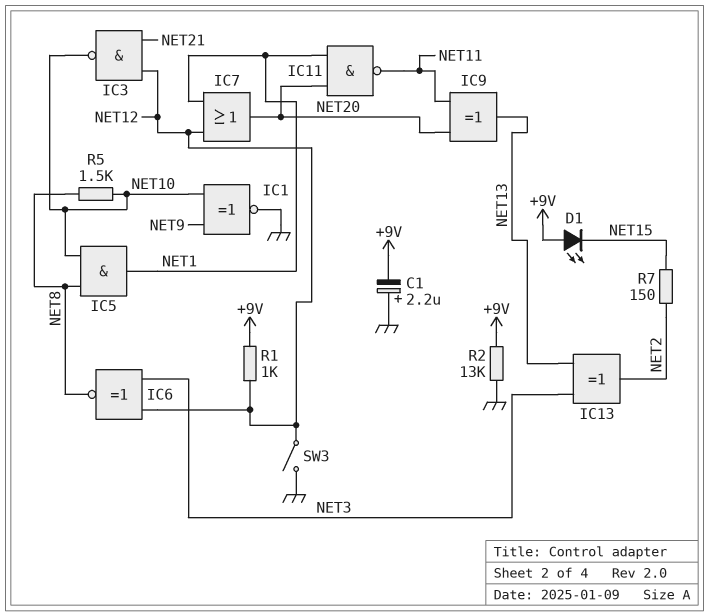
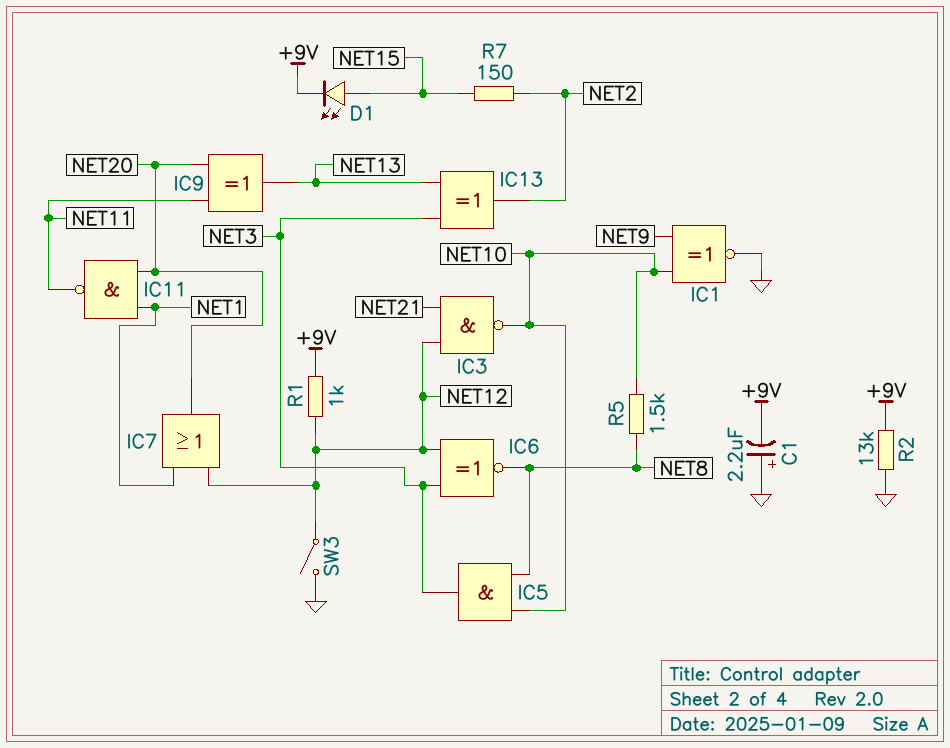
D1: LED (A +9V, K NET15) -> LED (A NET15, K +9V)
IC5: AND (in NET8, in NET10, out NET1) -> AND (in NET8, in NET10, out NET3)

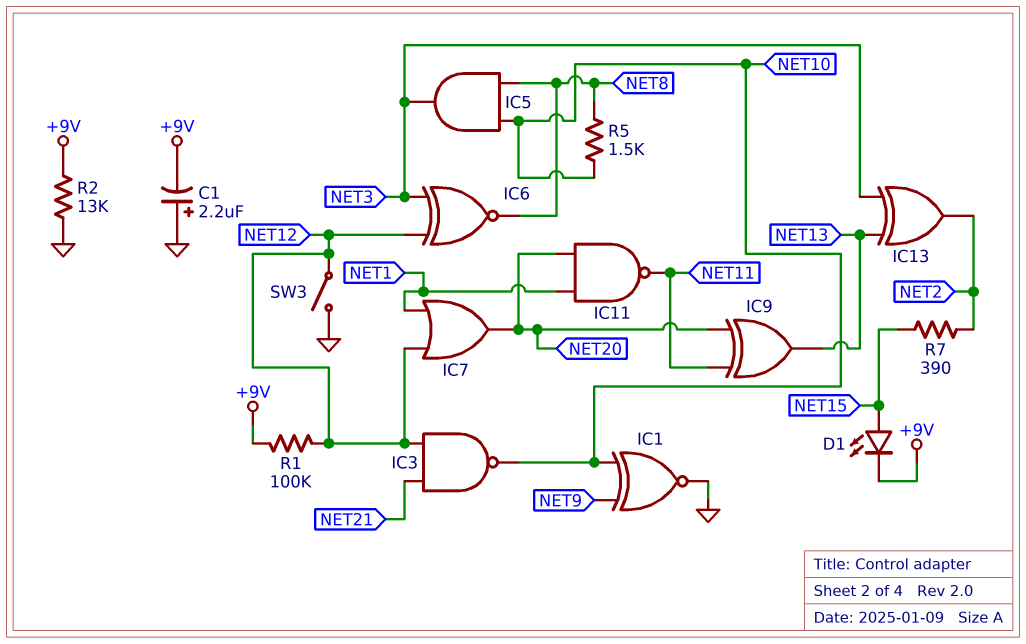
R1: 1k (+9V, NET12) -> 100k (+9V, NET12)
R7: 150 (NET2, NET15) -> 390 (NET2, NET15)

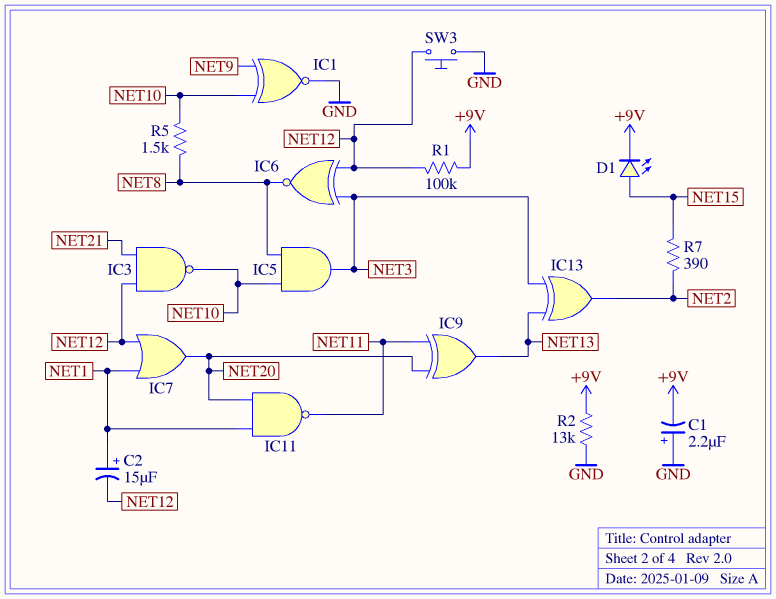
C2: none -> 15uF (plus NET1, minus NET12)
SW3: switch (GND, NET12) -> button (GND, NET12)

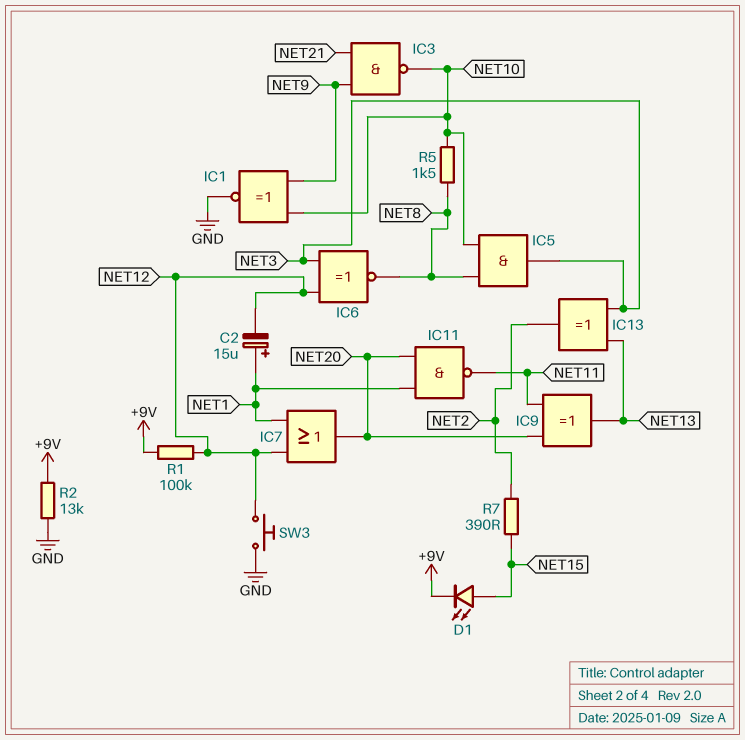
C1: 2.2uF (plus GND, minus +9V) -> none
IC3: NAND (in NET12, in NET21, out NET10) -> NAND (in NET9, in NET21, out NET10)

